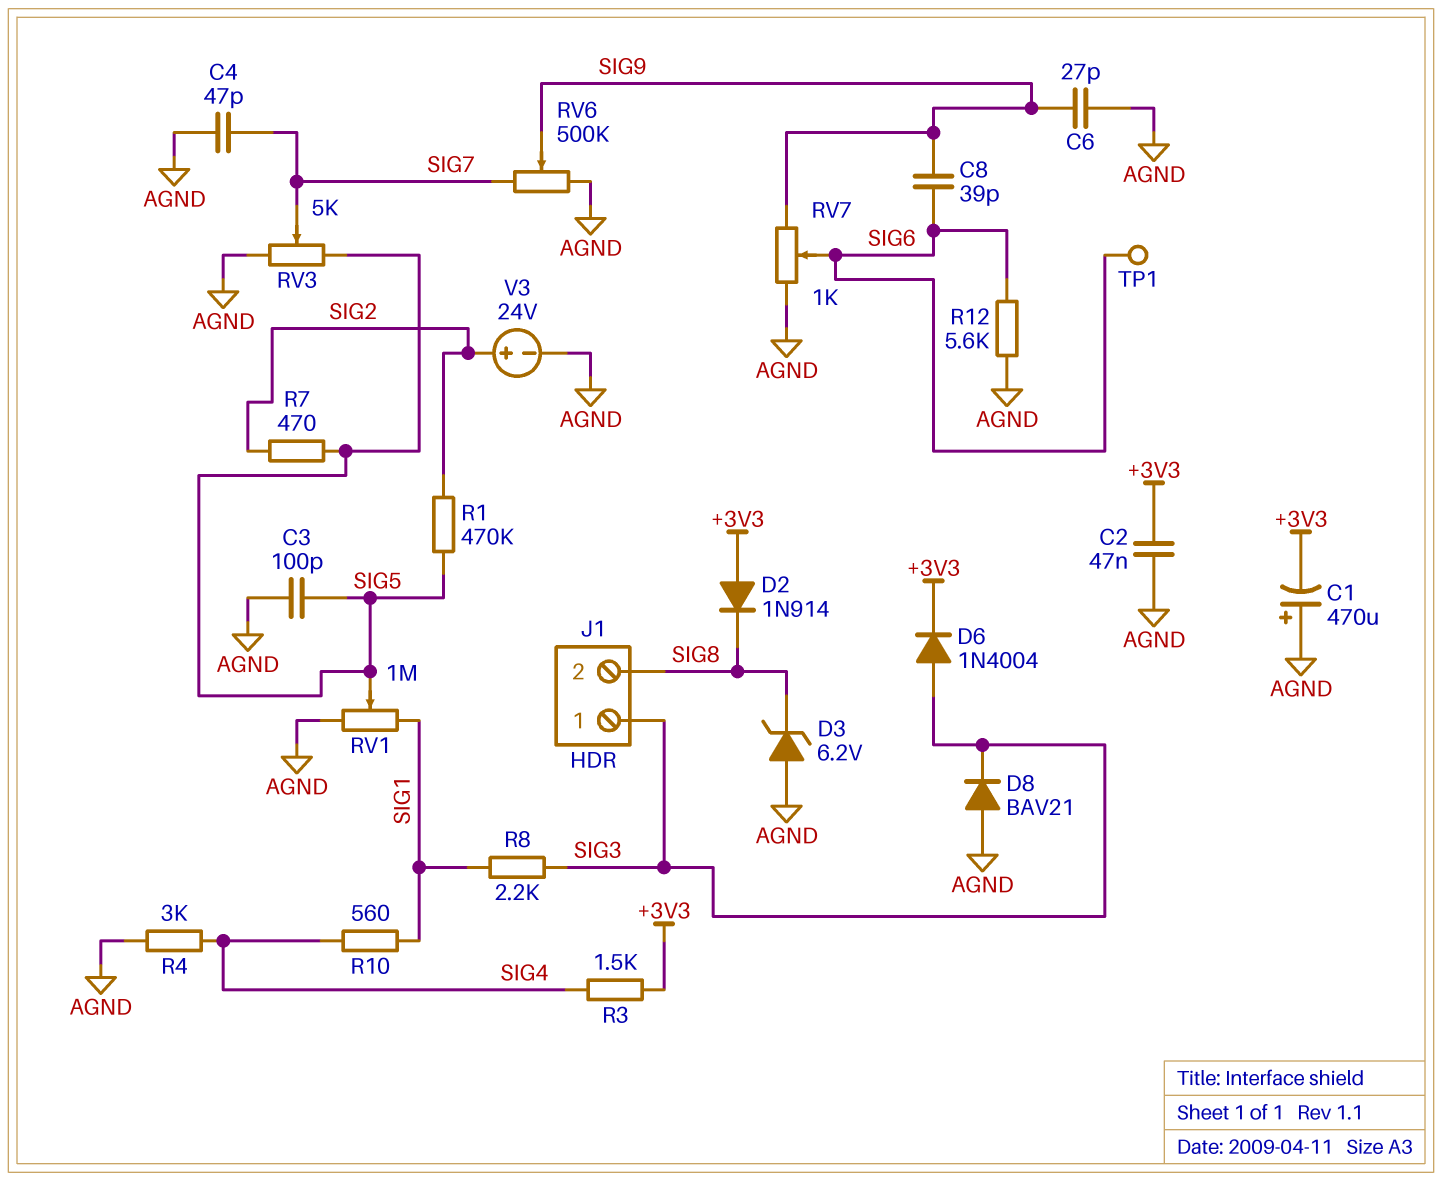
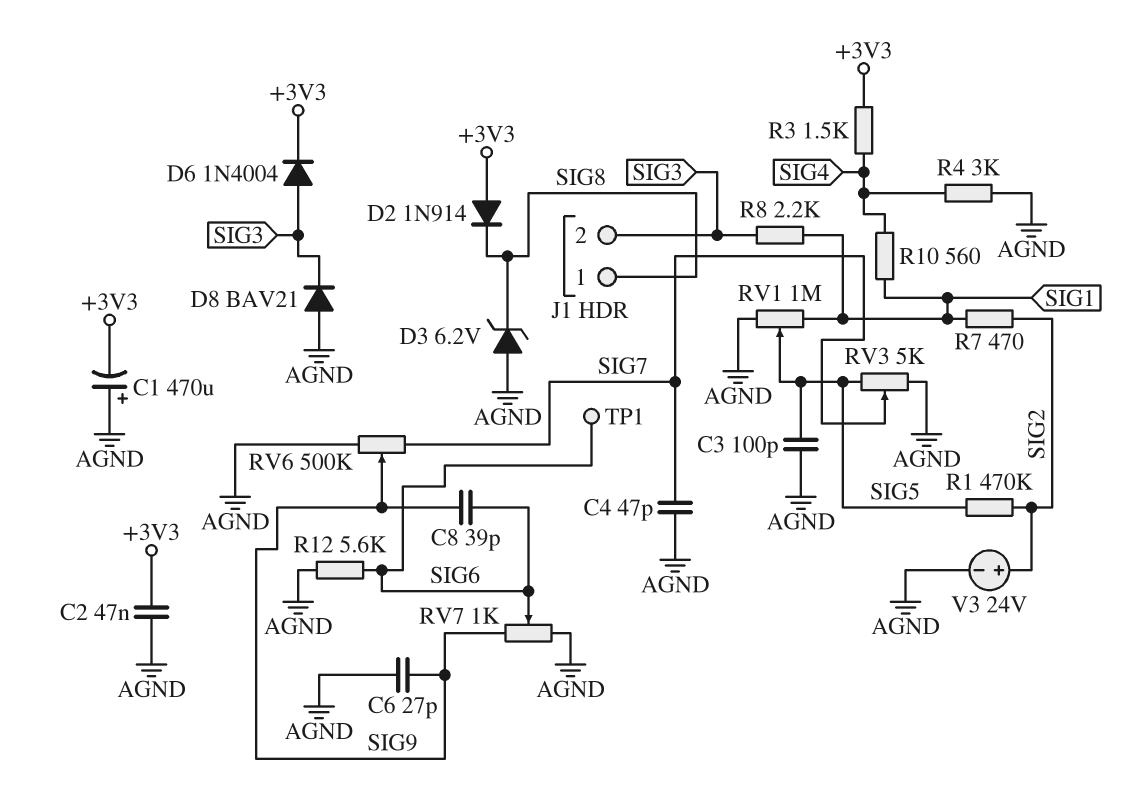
J1 pin 1: SIG3 -> SIG8
J1 pin 2: SIG8 -> SIG3
R7: 470 (SIG2, SIG5) -> 470 (SIG1, SIG2)

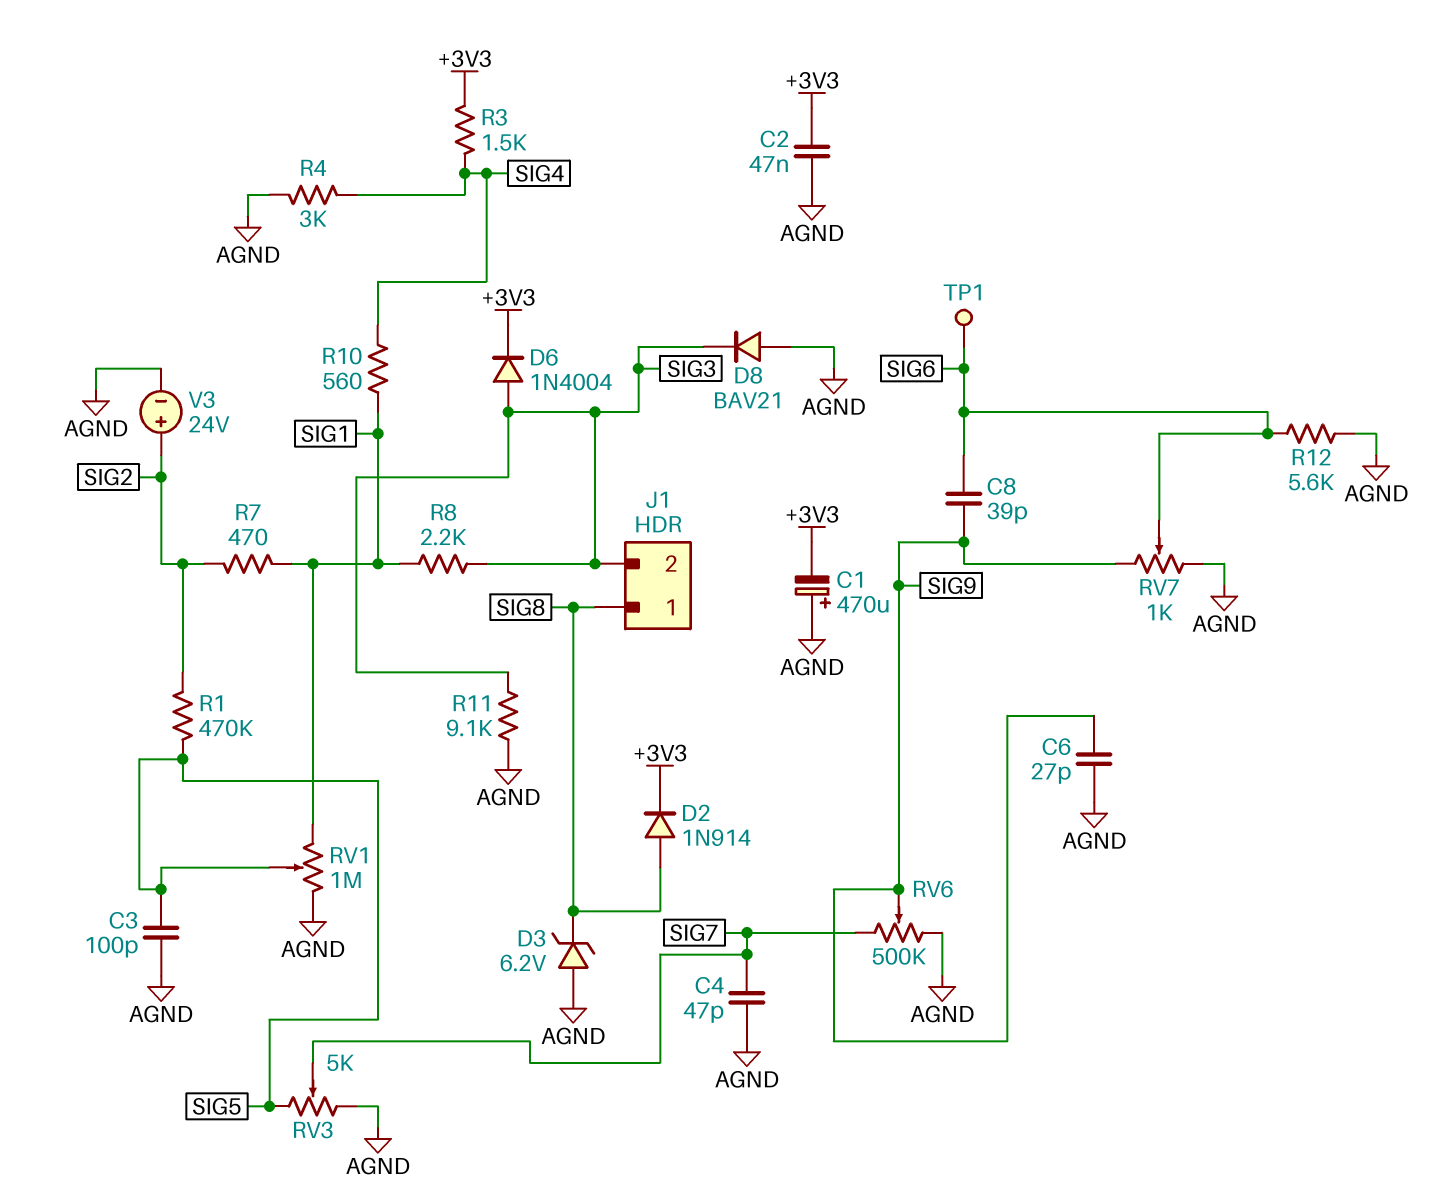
D2: diode 1N914 (A +3V3, K SIG8) -> diode 1N914 (A SIG8, K +3V3)
R11: none -> 9.1k (AGND, SIG3)

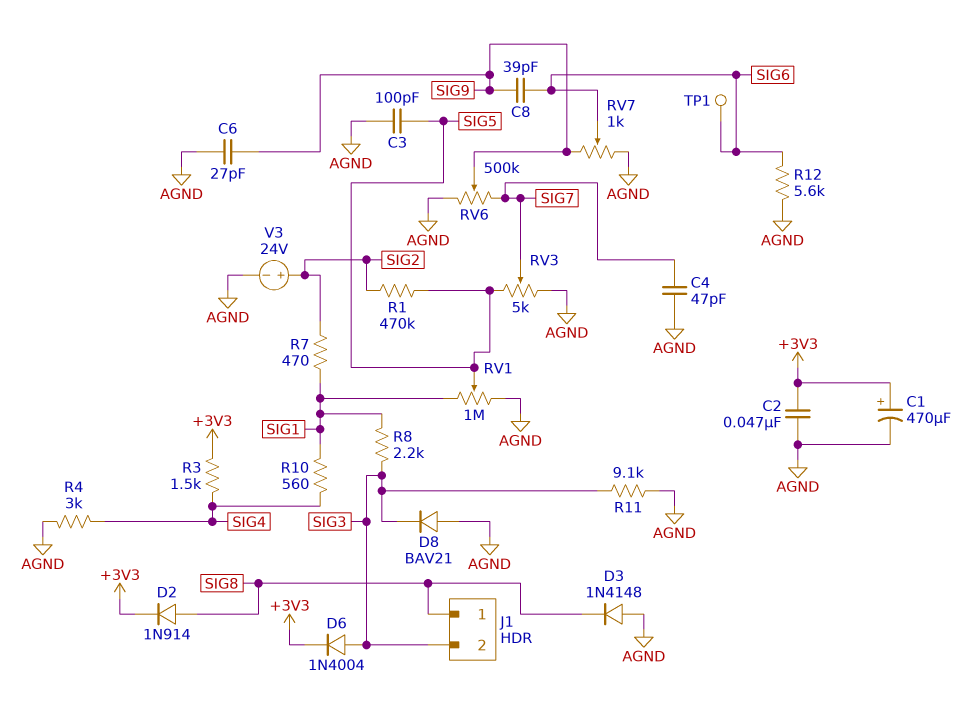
C1: 470uF (plus AGND, minus +3V3) -> 470uF (plus +3V3, minus AGND)
D3: zener 6.2V (A AGND, K SIG8) -> diode 1N4148 (A AGND, K SIG8)

